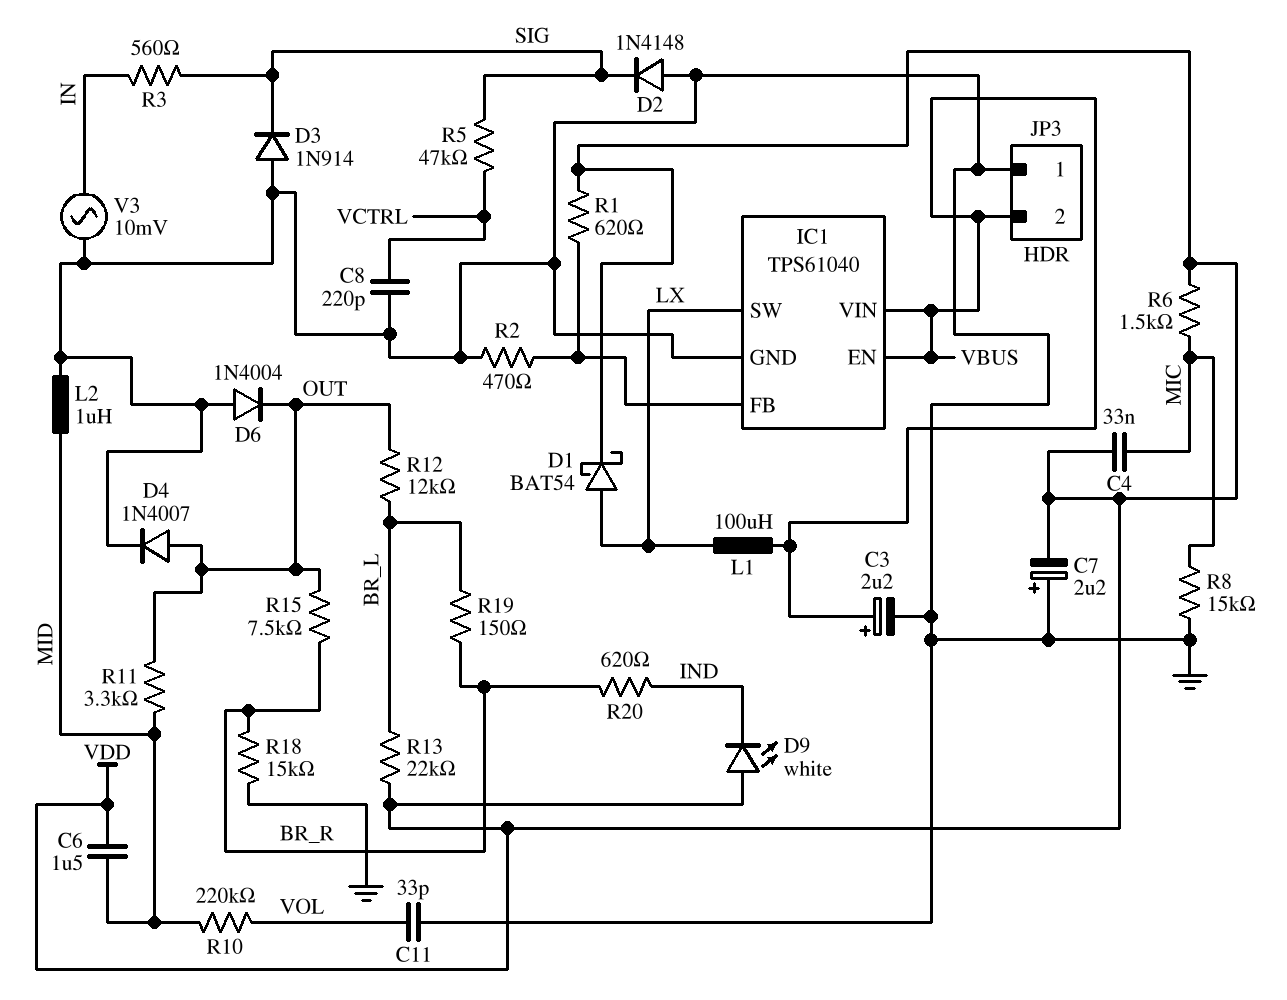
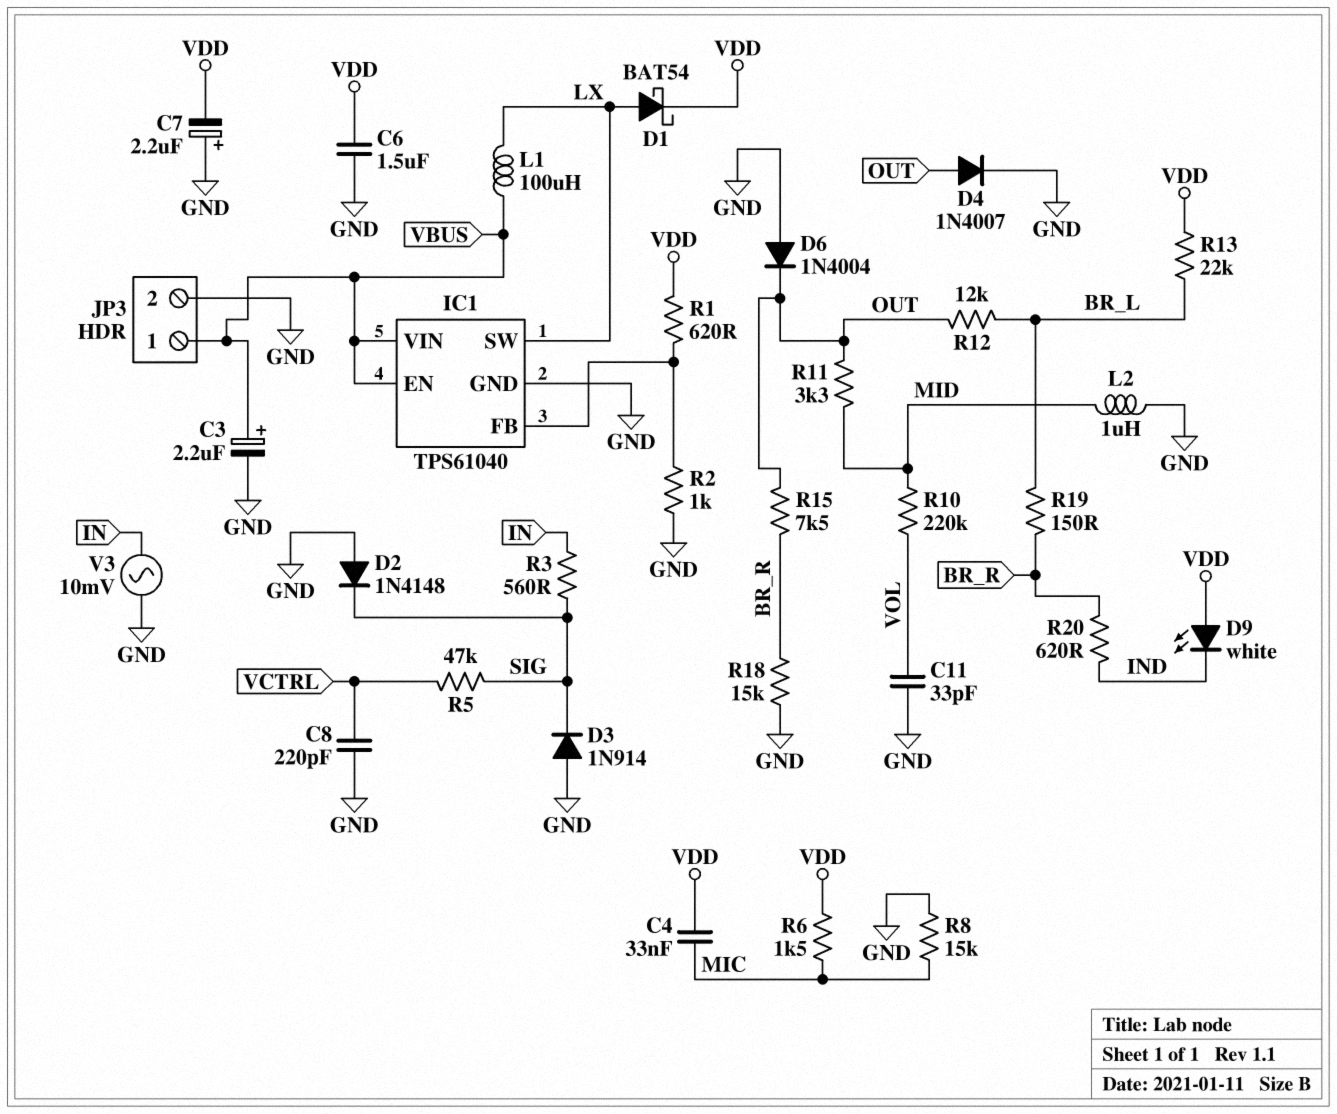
C6: 1.5uF (MID, VDD) -> 1.5uF (GND, VDD)
JP3 pin 1: GND -> VBUS
JP3 pin 2: VBUS -> GND
R2: 470 (GND, IC1/FB) -> 1k (GND, IC1/FB)

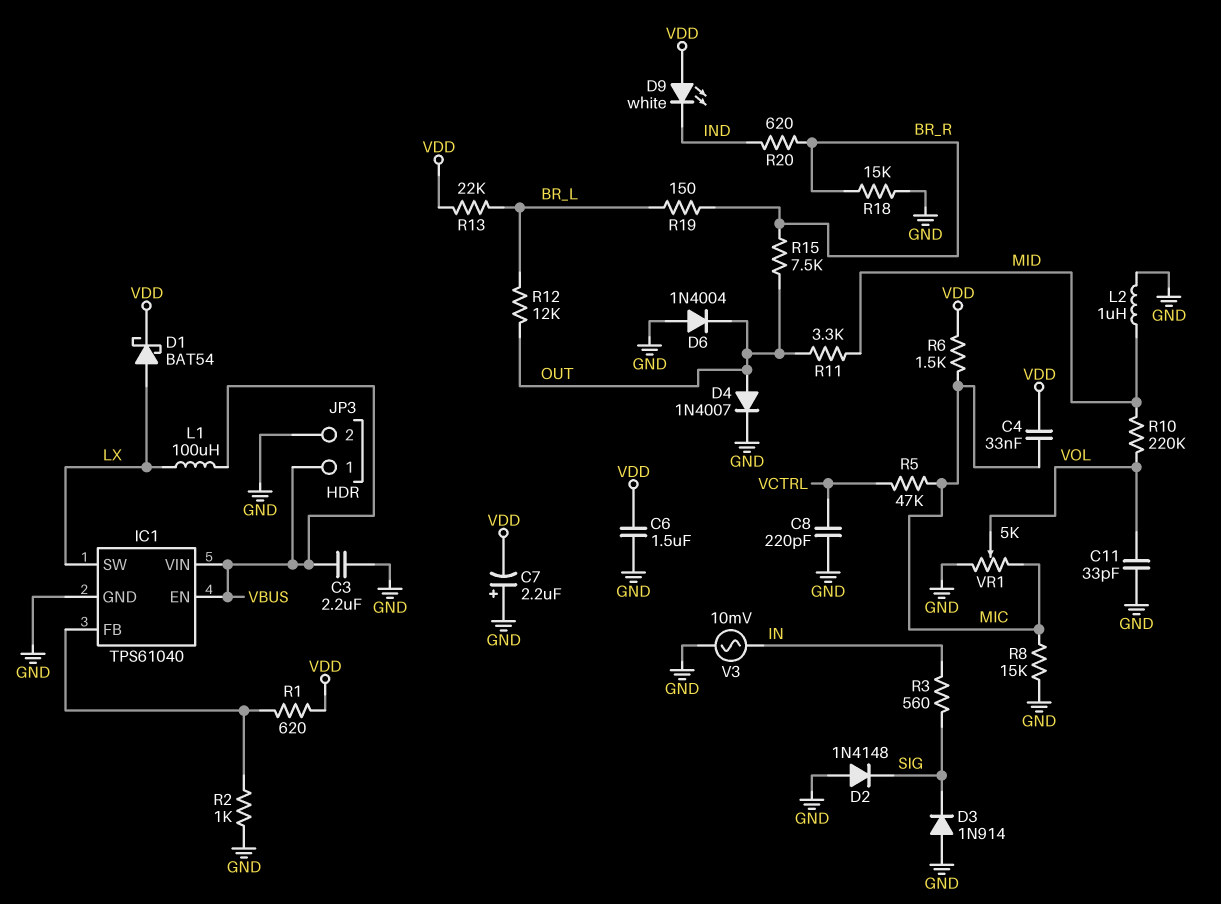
C3: 2.2uF (plus VBUS, minus GND) -> 2.2uF (GND, VBUS)
R5: 47k (SIG, VCTRL) -> 47k (MIC, VCTRL)
VR1: none -> 5k (GND, MIC, wiper VOL)

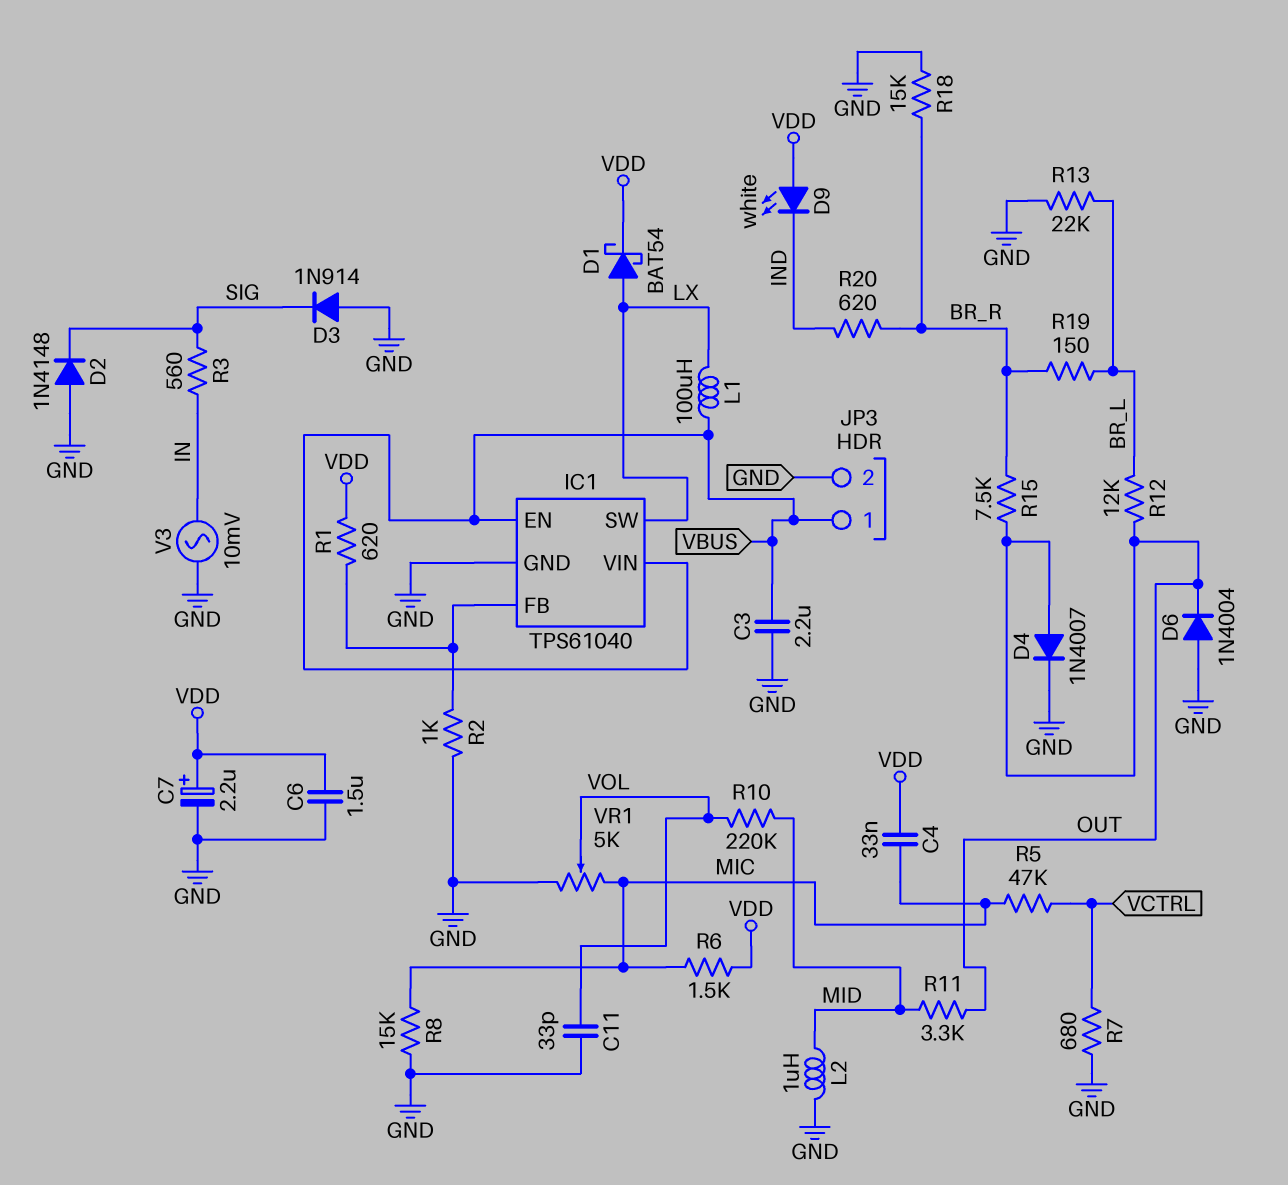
C7: 2.2uF (plus GND, minus VDD) -> 2.2uF (plus VDD, minus GND)
C8: 220pF (GND, VCTRL) -> none
R7: none -> 680 (GND, VCTRL)
R13: 22k (BR_L, VDD) -> 22k (BR_L, GND)

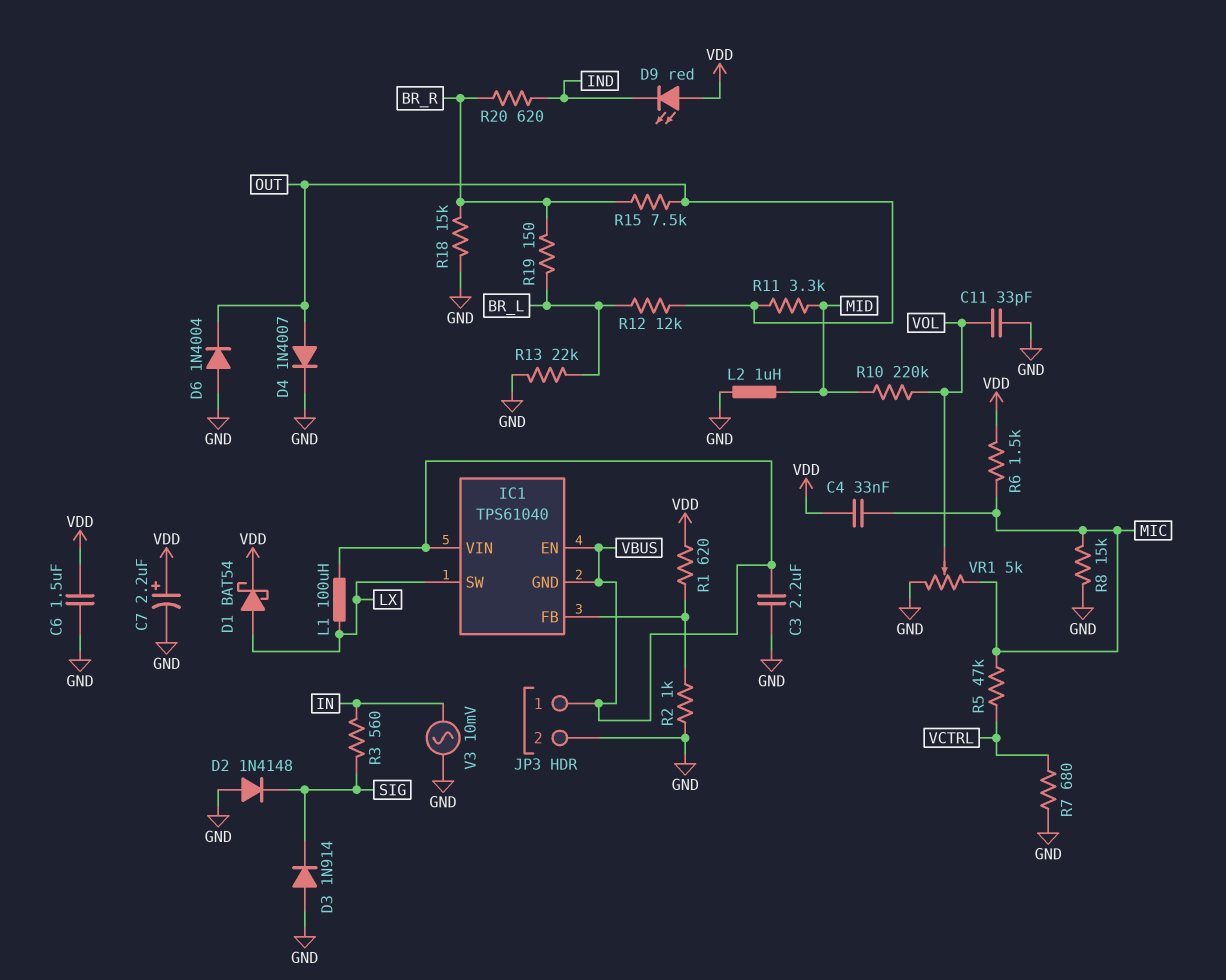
D9: LED white (A VDD, K IND) -> LED red (A VDD, K IND)
IC1 pin GND: GND -> VBUS

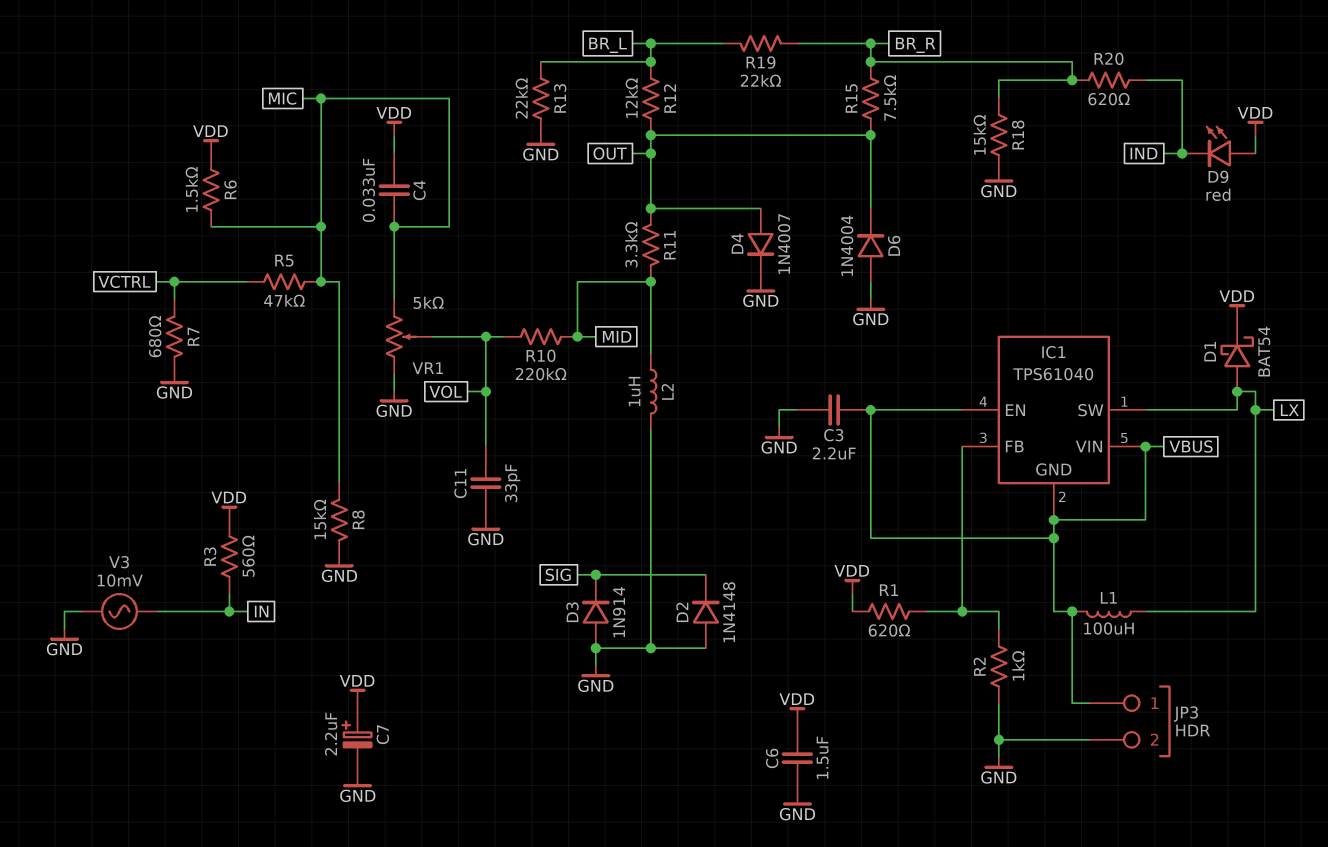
R3: 560 (IN, SIG) -> 560 (IN, VDD)
R19: 150 (BR_L, BR_R) -> 22k (BR_L, BR_R)

